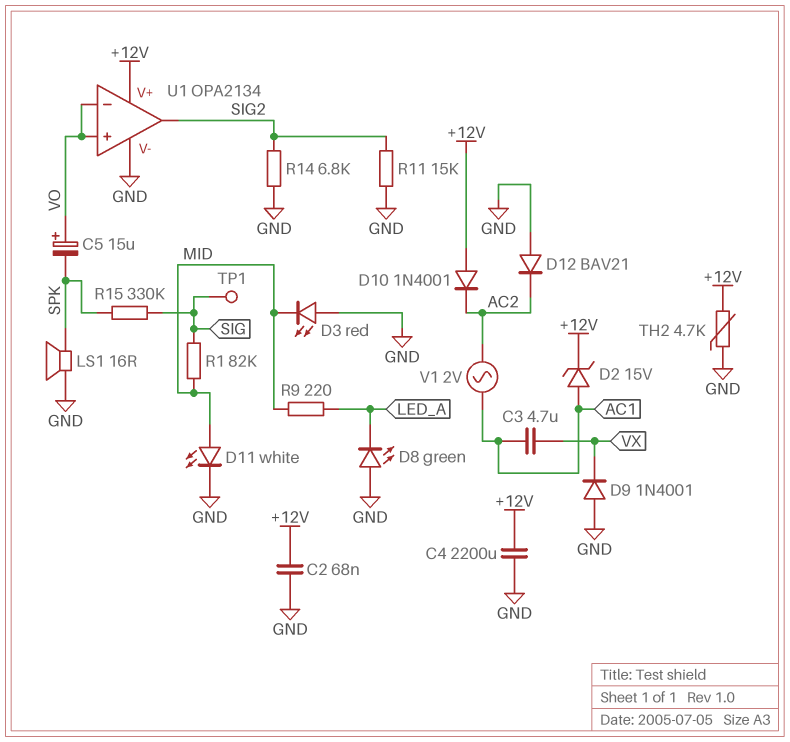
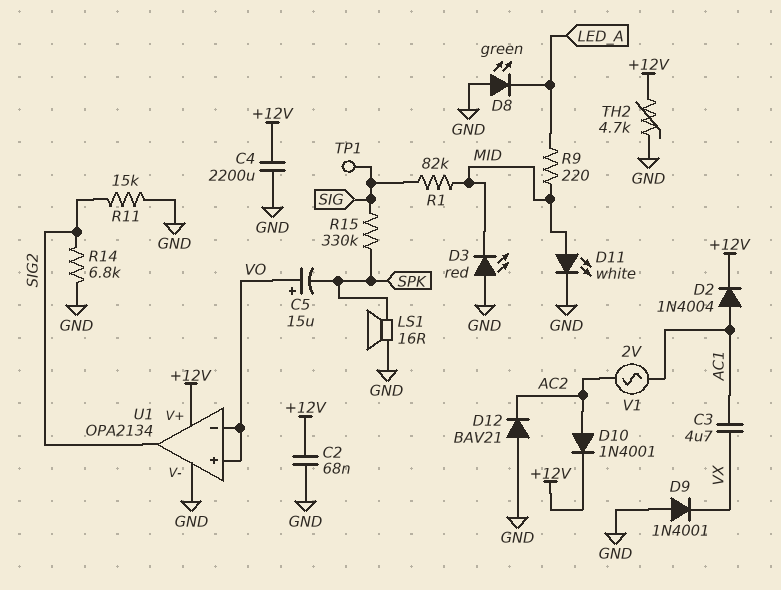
D2: zener 15V (A AC1, K +12V) -> diode 1N4004 (A AC1, K +12V)
D10: diode 1N4001 (A +12V, K AC2) -> diode 1N4001 (A AC2, K +12V)

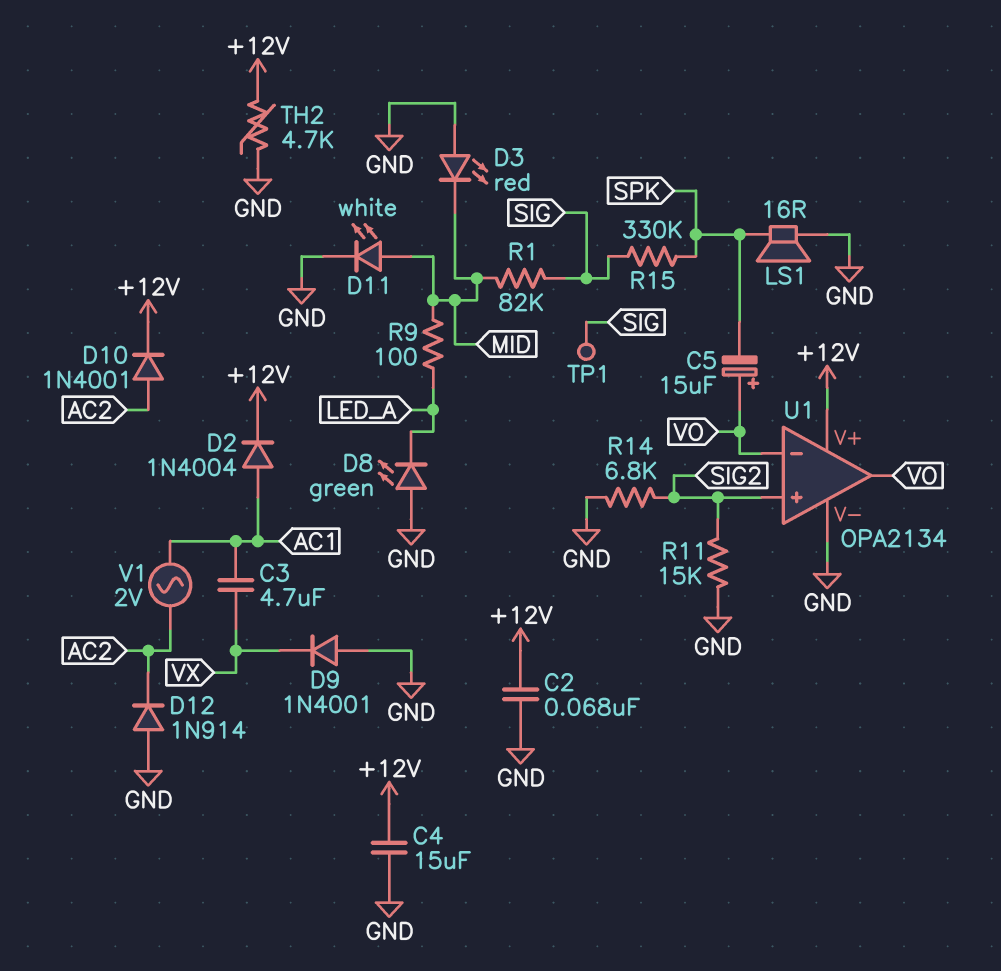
C4: 2200uF (+12V, GND) -> 15uF (+12V, GND)
D12: diode BAV21 (A GND, K AC2) -> diode 1N914 (A GND, K AC2)
R9: 220 (LED_A, MID) -> 100 (LED_A, MID)
U1 pin in+: VO -> SIG2
U1 pin out: SIG2 -> VO

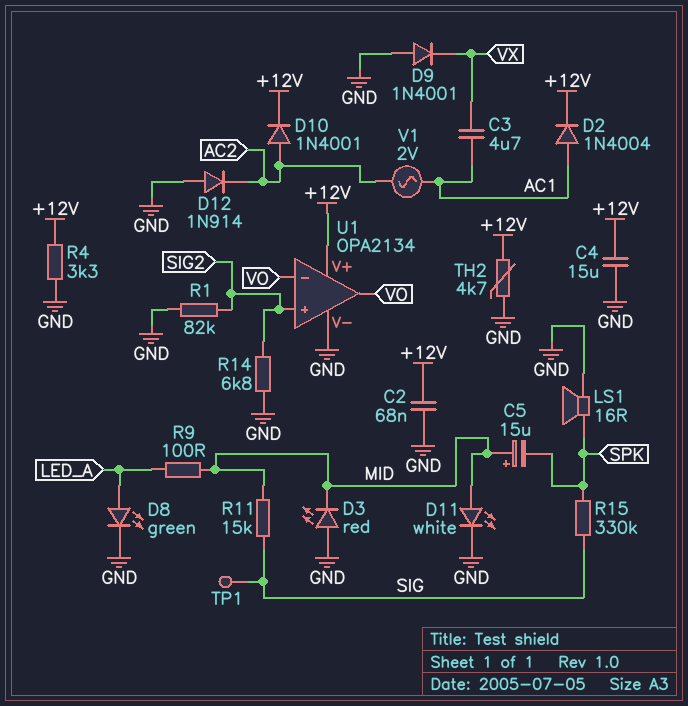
C5: 15uF (plus VO, minus SPK) -> 15uF (plus MID, minus SPK)
D8: LED green (A GND, K LED_A) -> LED green (A LED_A, K GND)
R1: 82k (MID, SIG) -> 82k (GND, SIG2)
R4: none -> 3.3k (+12V, GND)
R11: 15k (GND, SIG2) -> 15k (MID, SIG)

